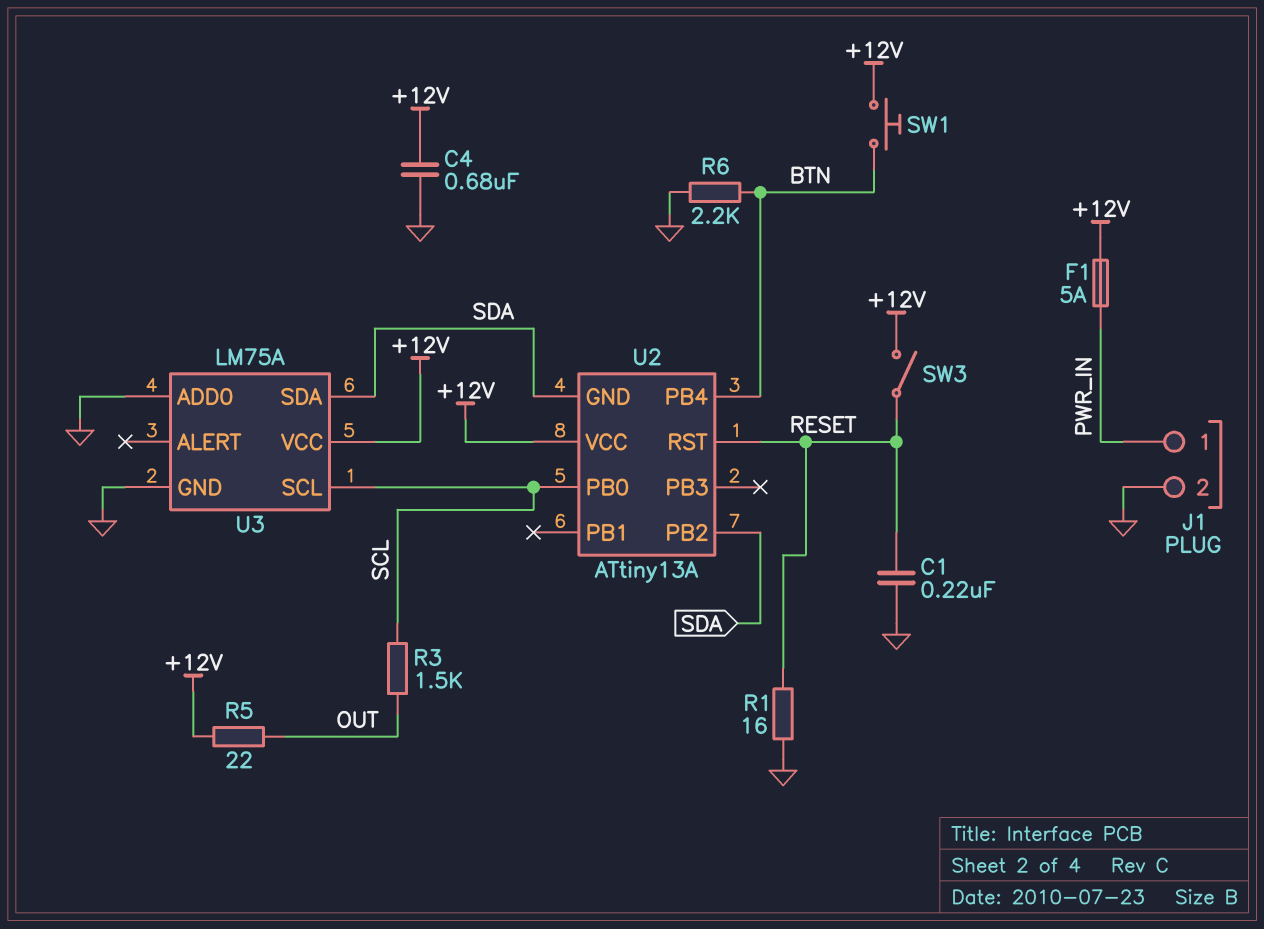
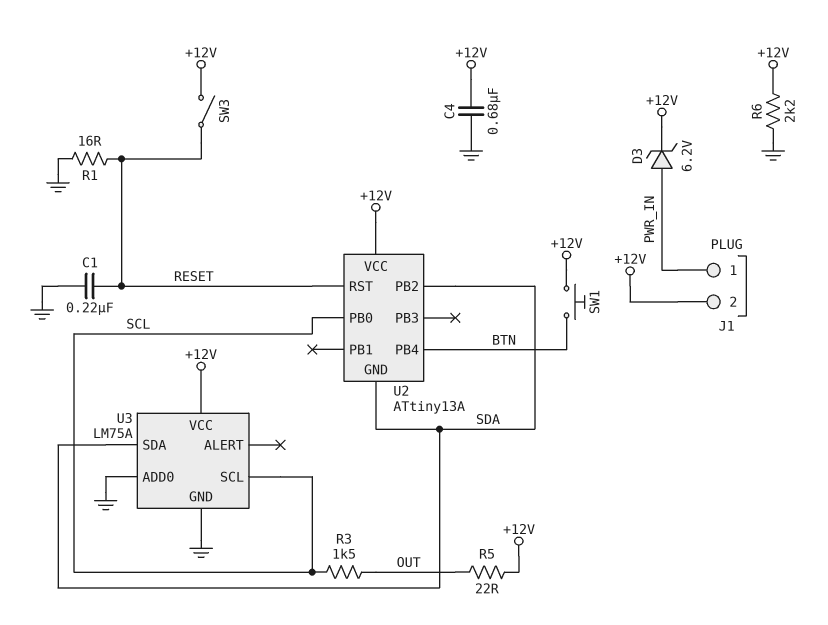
D3: none -> zener 6.2V (A PWR_IN, K +12V)
F1: 5A (+12V, PWR_IN) -> none
J1 pin 2: GND -> +12V
R6: 2.2k (BTN, GND) -> 2.2k (+12V, GND)

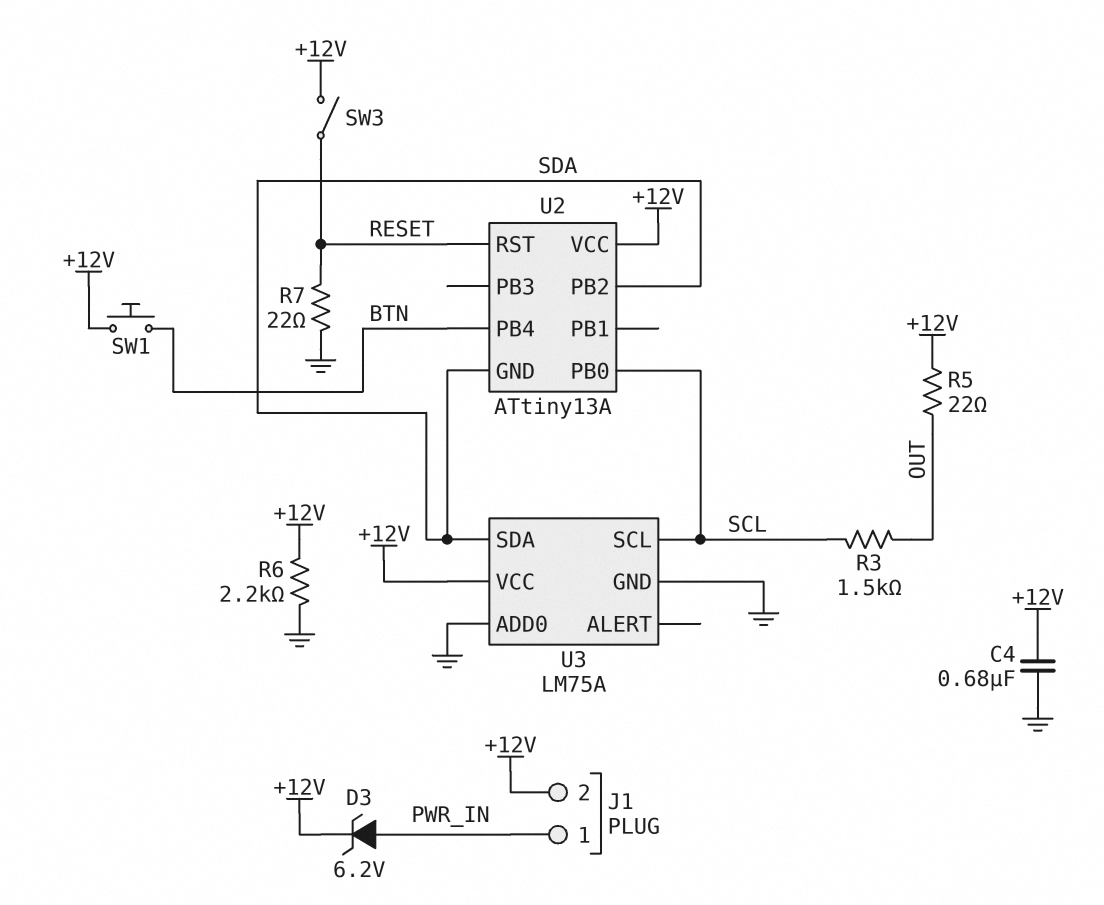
C1: 220nF (GND, RESET) -> none
R1: 16 (GND, RESET) -> none
R7: none -> 22 (GND, RESET)

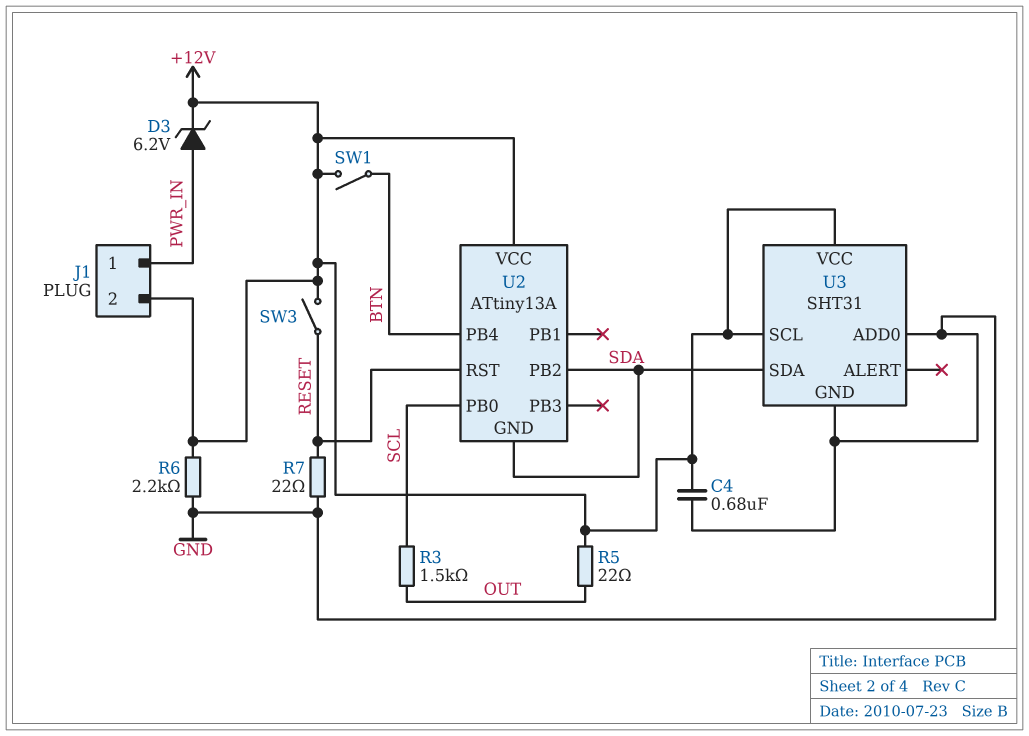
SW1: button (+12V, BTN) -> switch (+12V, BTN)
U3: LM75A -> SHT31
U3 pin SCL: SCL -> +12V

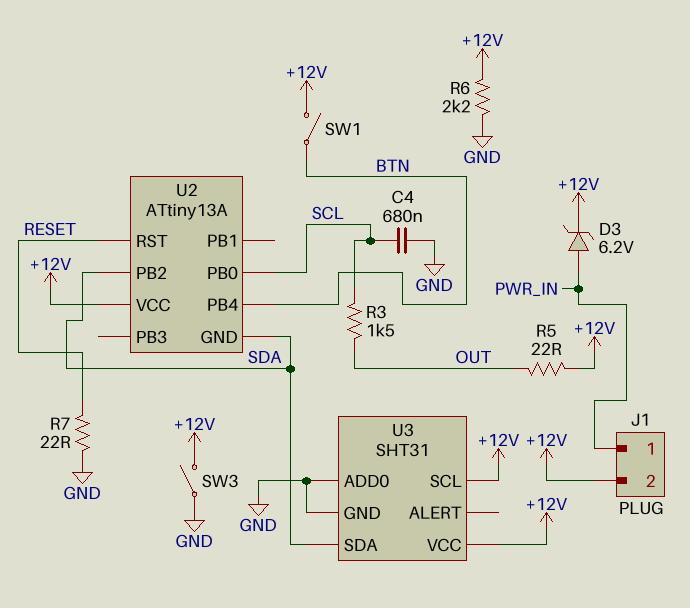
C4: 680nF (+12V, GND) -> 680nF (GND, SCL)
SW3: switch (+12V, RESET) -> switch (+12V, GND)

